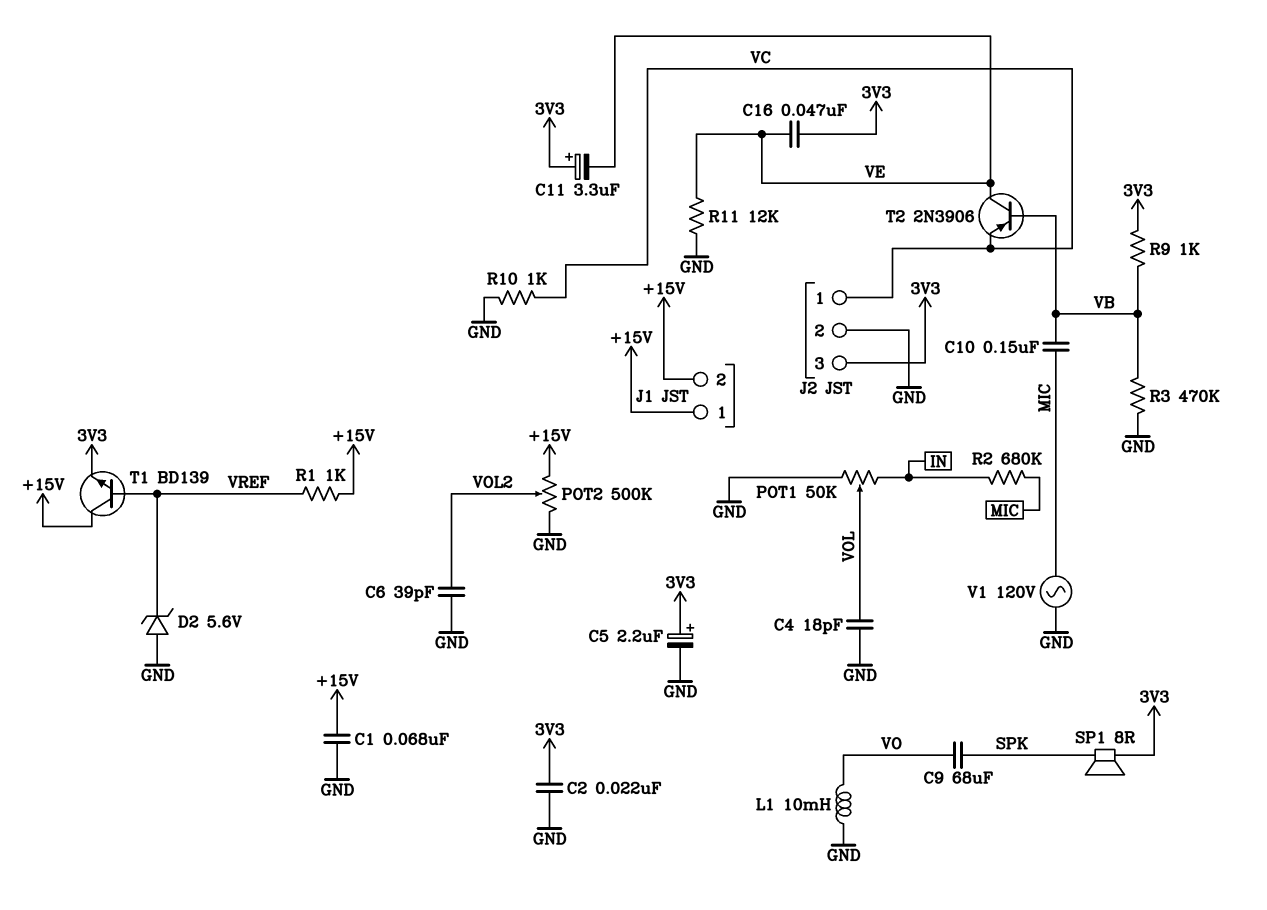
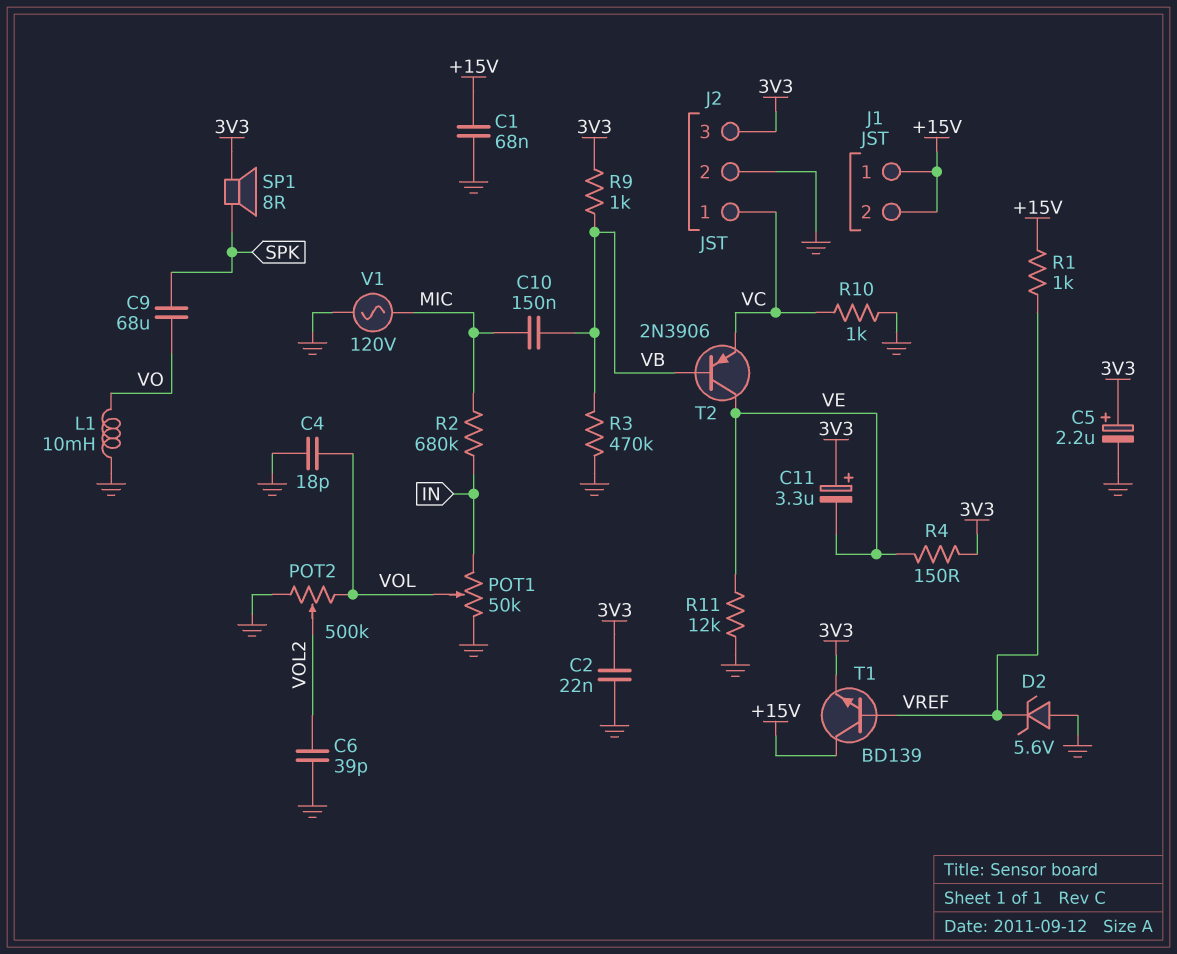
C16: 47nF (3V3, VE) -> none
POT2: 500k (+15V, GND, wiper VOL2) -> 500k (GND, VOL, wiper VOL2)
R4: none -> 150 (3V3, VE)

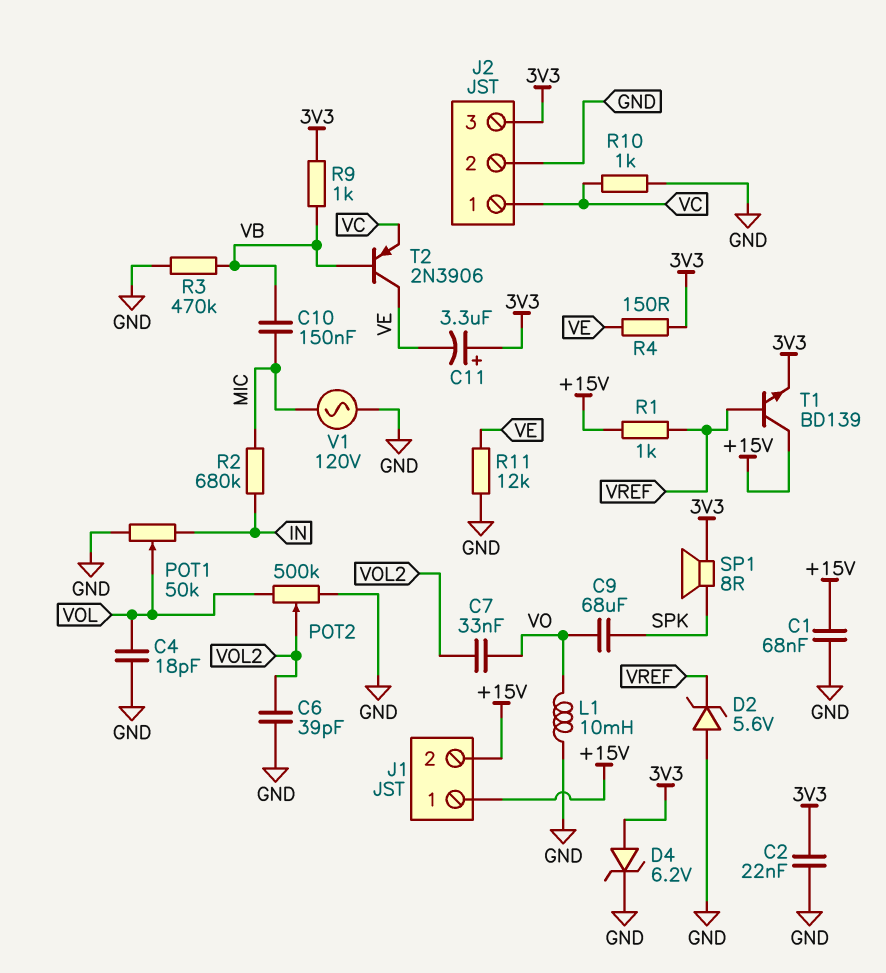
C5: 2.2uF (plus 3V3, minus GND) -> none
C7: none -> 33nF (VO, VOL2)
D4: none -> zener 6.2V (A 3V3, K GND)

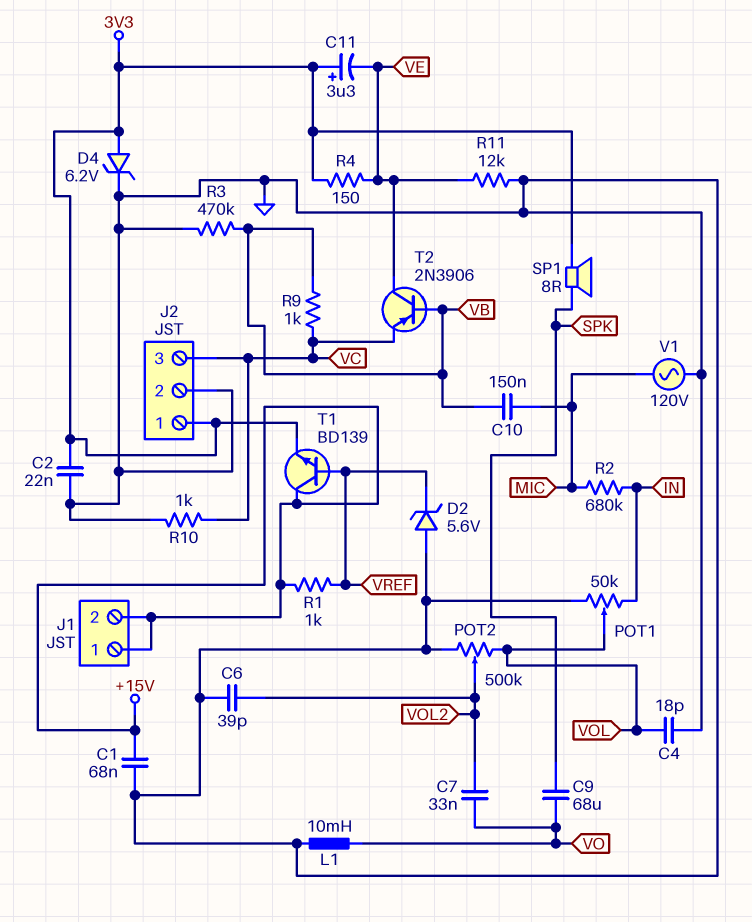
J2 pin 1: VC -> 3V3
J2 pin 3: 3V3 -> VC
R9: 1k (3V3, VB) -> 1k (VB, VC)

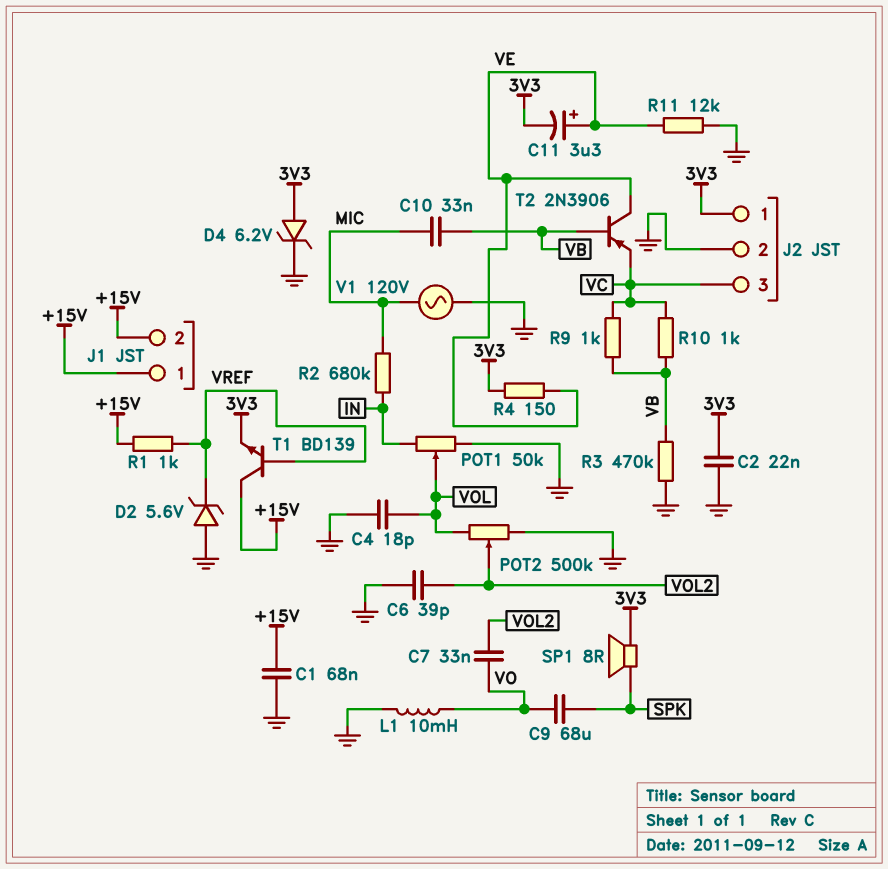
C10: 150nF (MIC, VB) -> 33nF (MIC, VB)
C11: 3.3uF (plus 3V3, minus VE) -> 3.3uF (plus VE, minus 3V3)
R10: 1k (GND, VC) -> 1k (VB, VC)

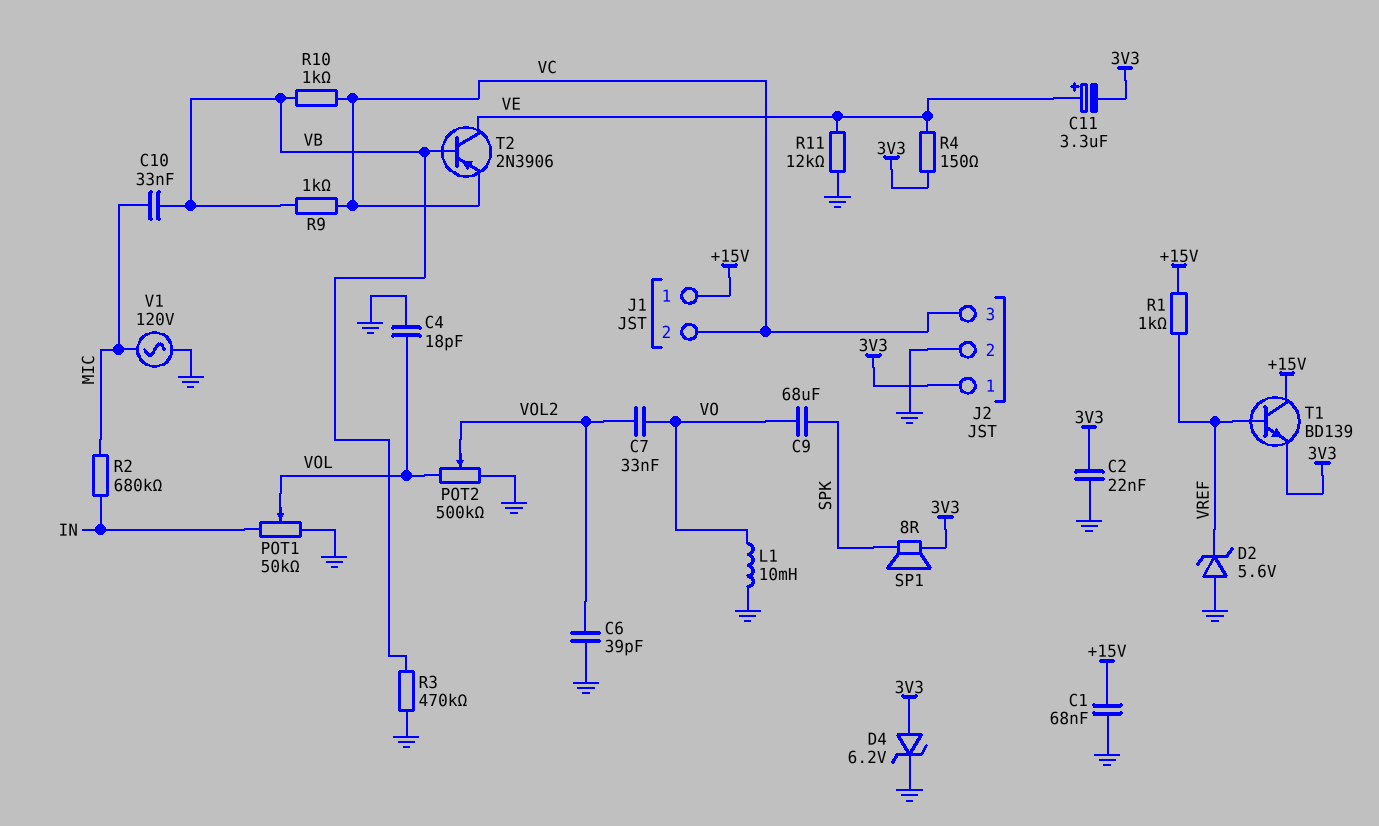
J1 pin 2: +15V -> VC

